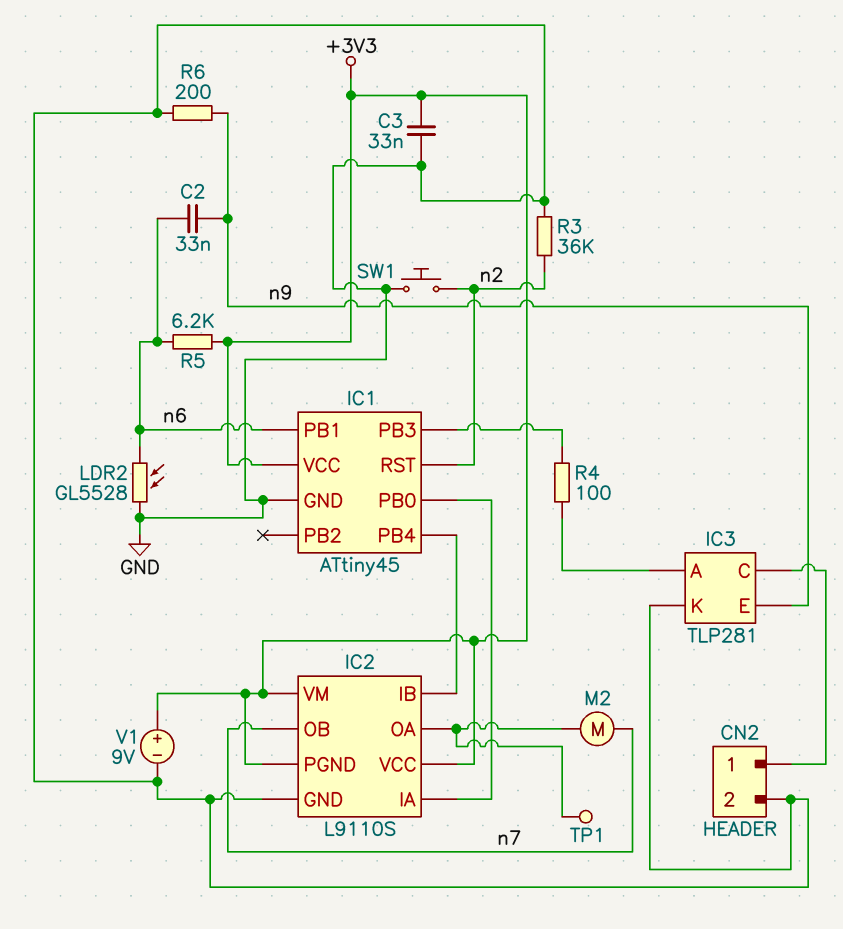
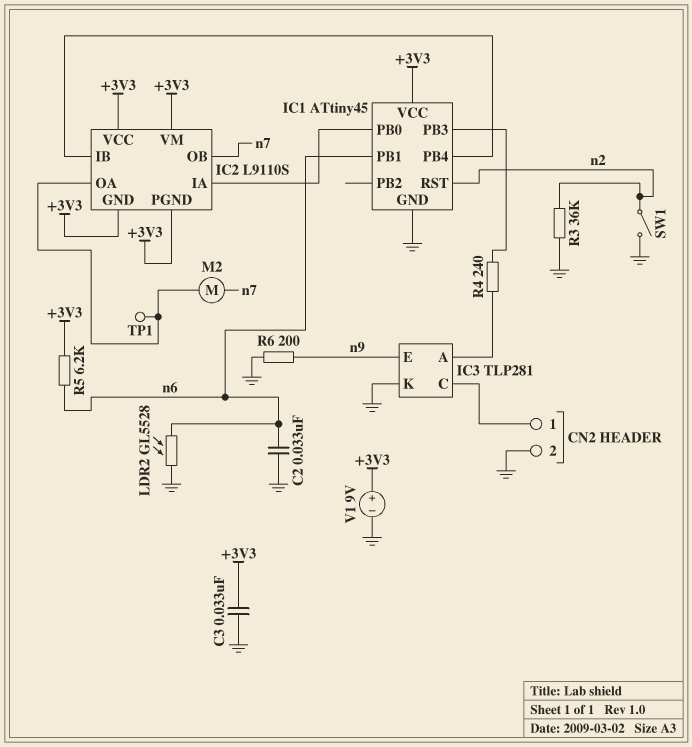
C2: 33nF (n6, n9) -> 33nF (GND, n6)
IC2 pin GND: GND -> +3V3
R4: 100 (IC1/PB3, IC3/A) -> 240 (IC1/PB3, IC3/A)
SW1: button (GND, n2) -> switch (GND, n2)

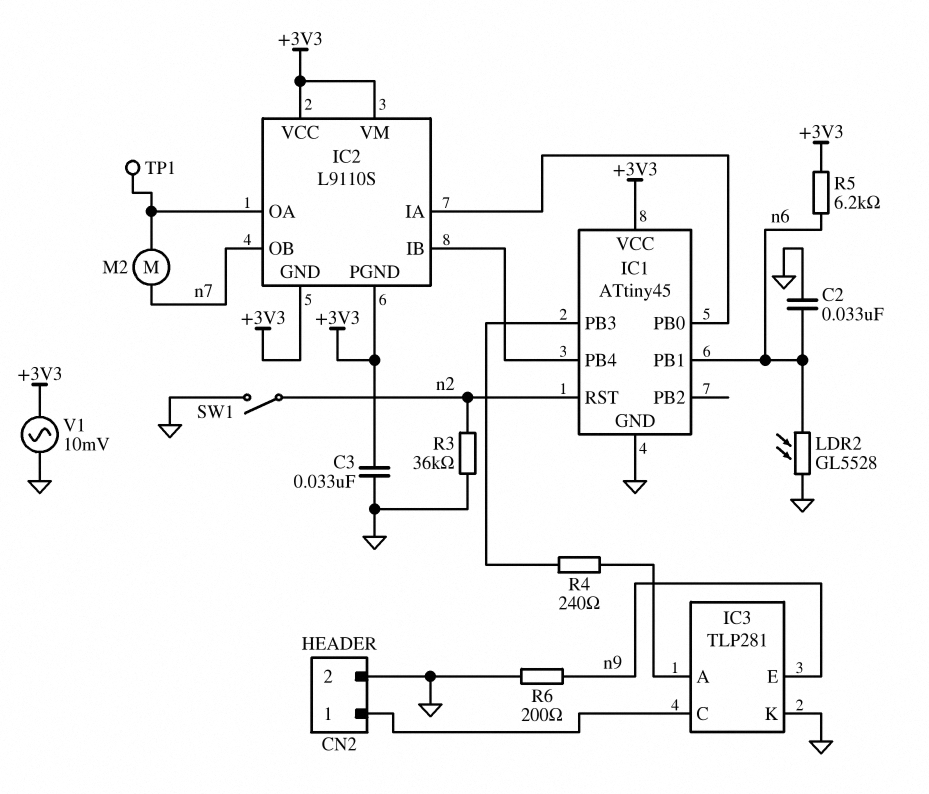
V1: 9V (plus +3V3, minus GND) -> AC 10mV (+3V3, GND)

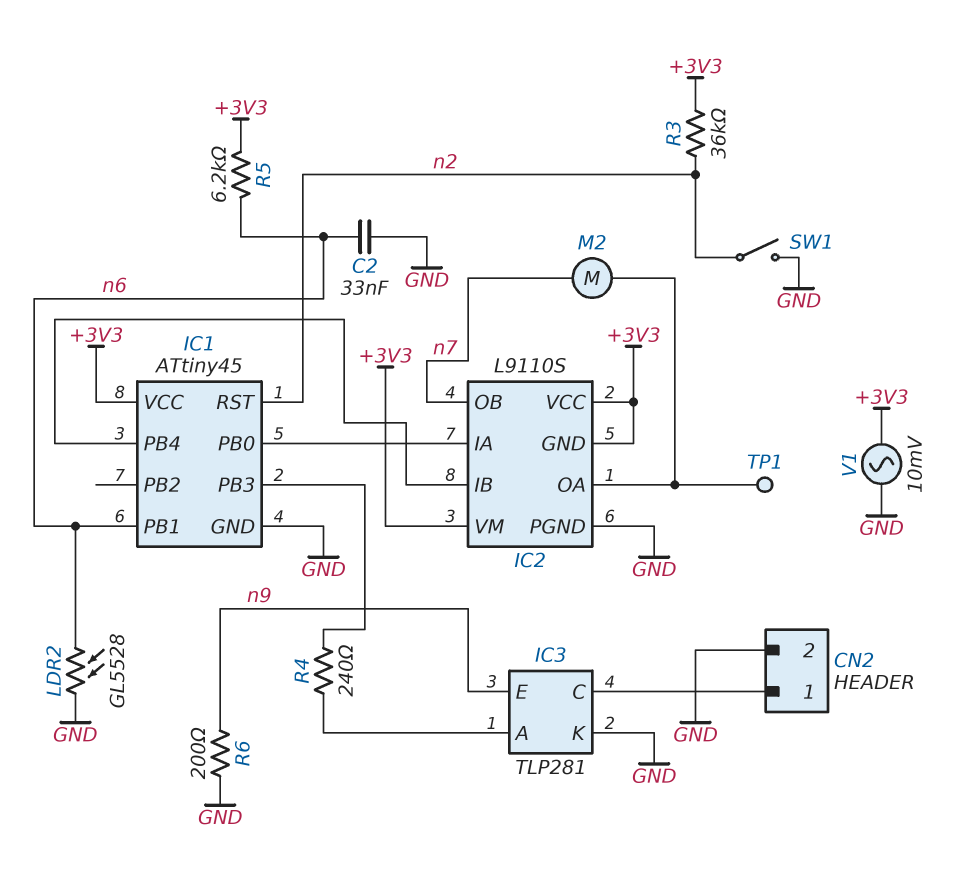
C3: 33nF (+3V3, GND) -> none
IC2 pin PGND: +3V3 -> GND
R3: 36k (GND, n2) -> 36k (+3V3, n2)

